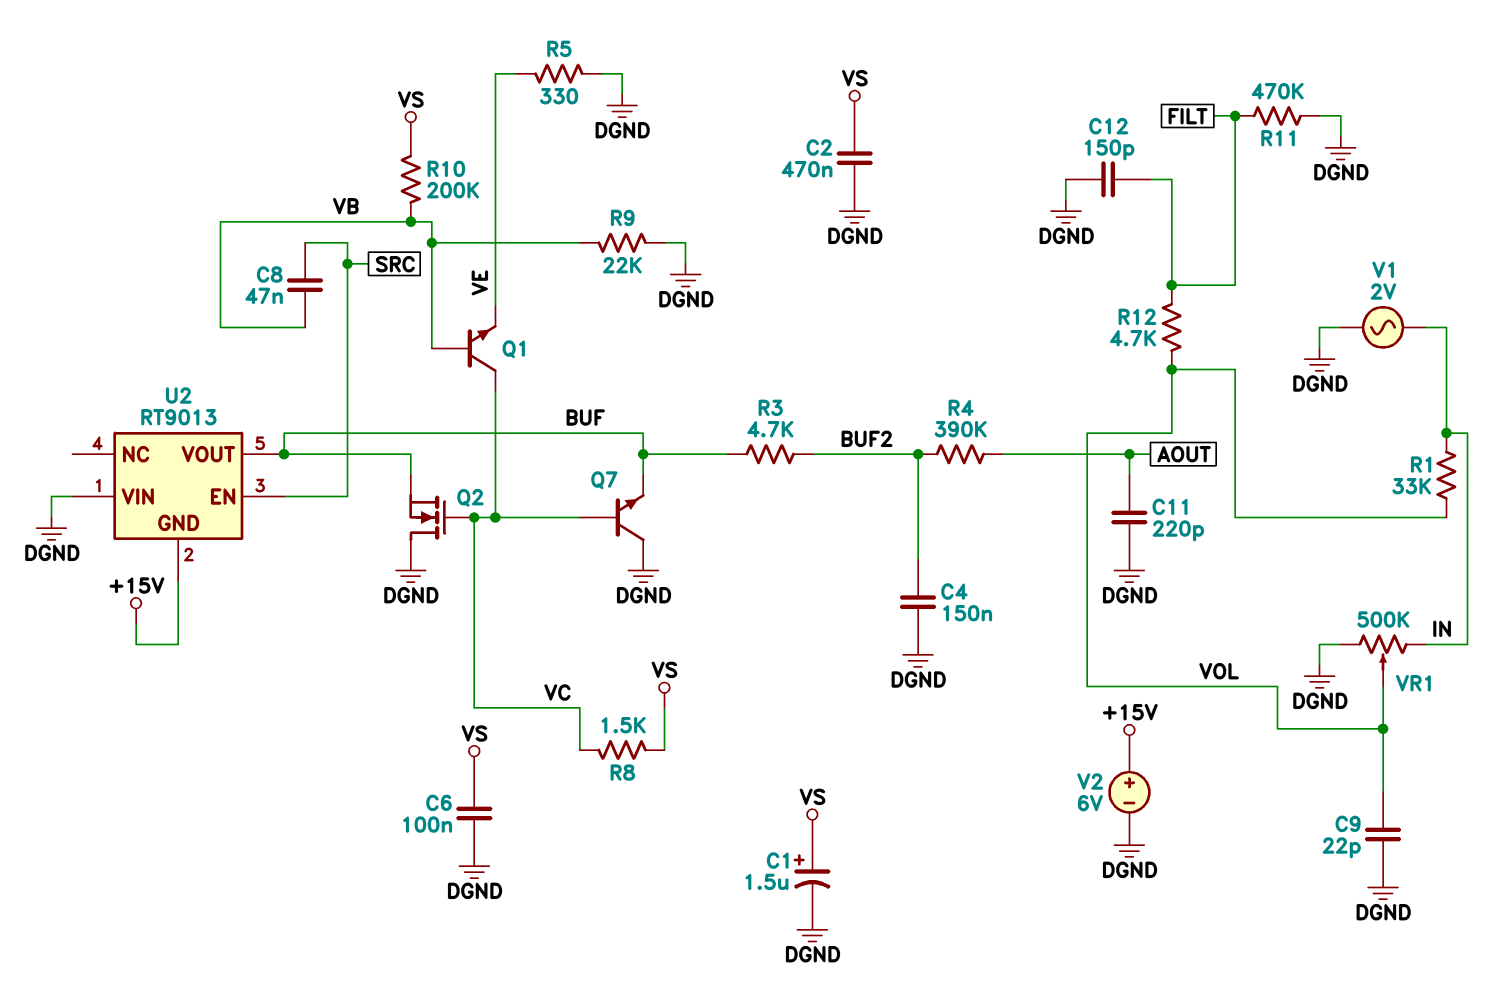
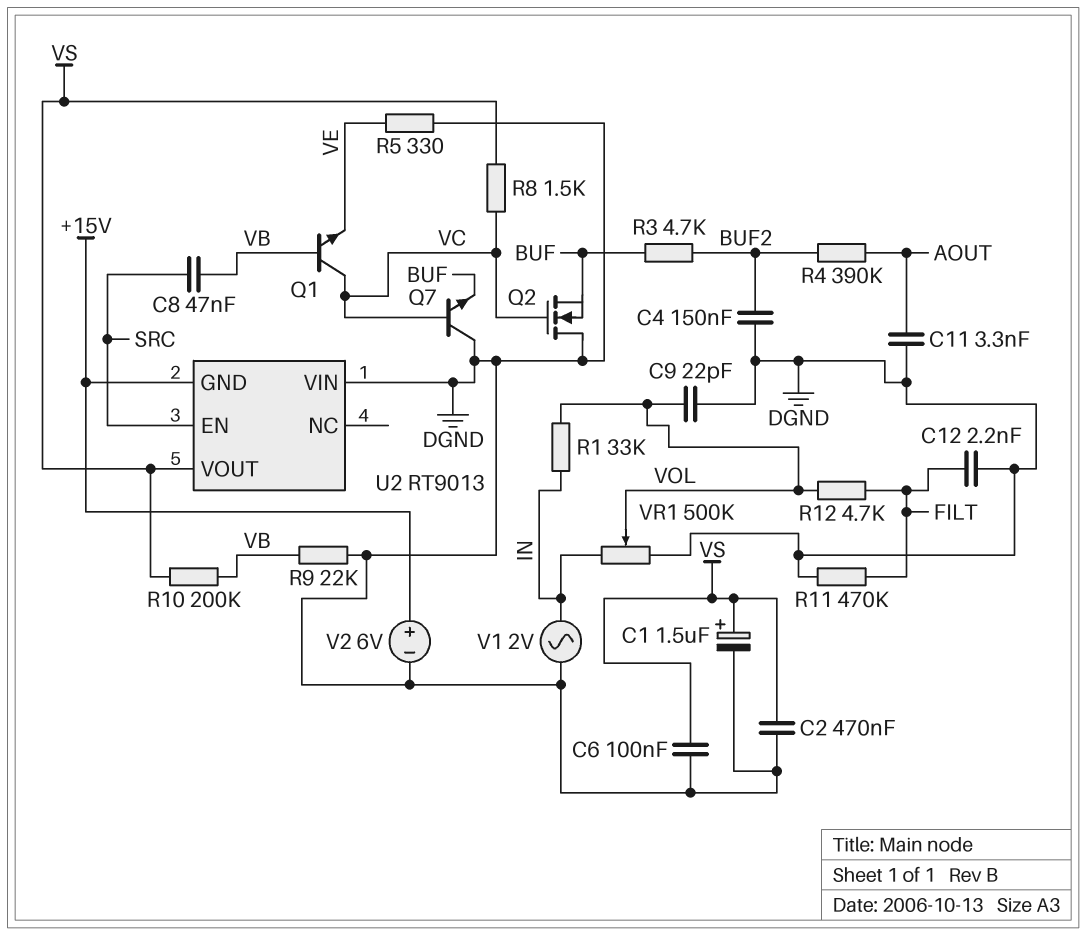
C11: 220pF (AOUT, DGND) -> 3.3nF (AOUT, DGND)
C12: 150pF (DGND, FILT) -> 2.2nF (DGND, FILT)
U2 pin VOUT: BUF -> VS

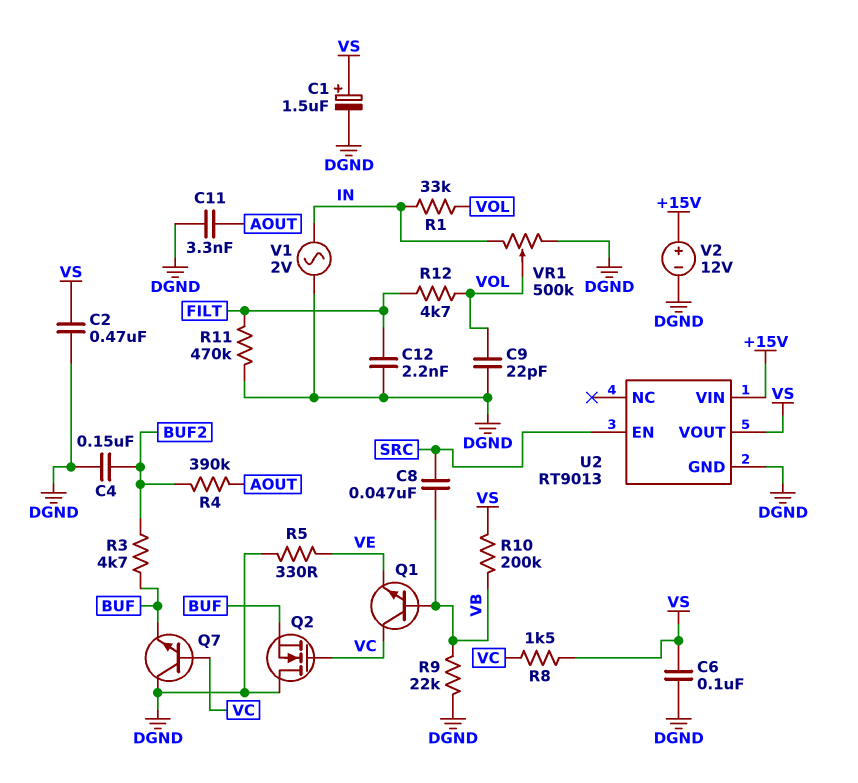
U2 pin GND: +15V -> DGND
U2 pin VIN: DGND -> +15V
V2: 6V (plus +15V, minus DGND) -> 12V (plus +15V, minus DGND)

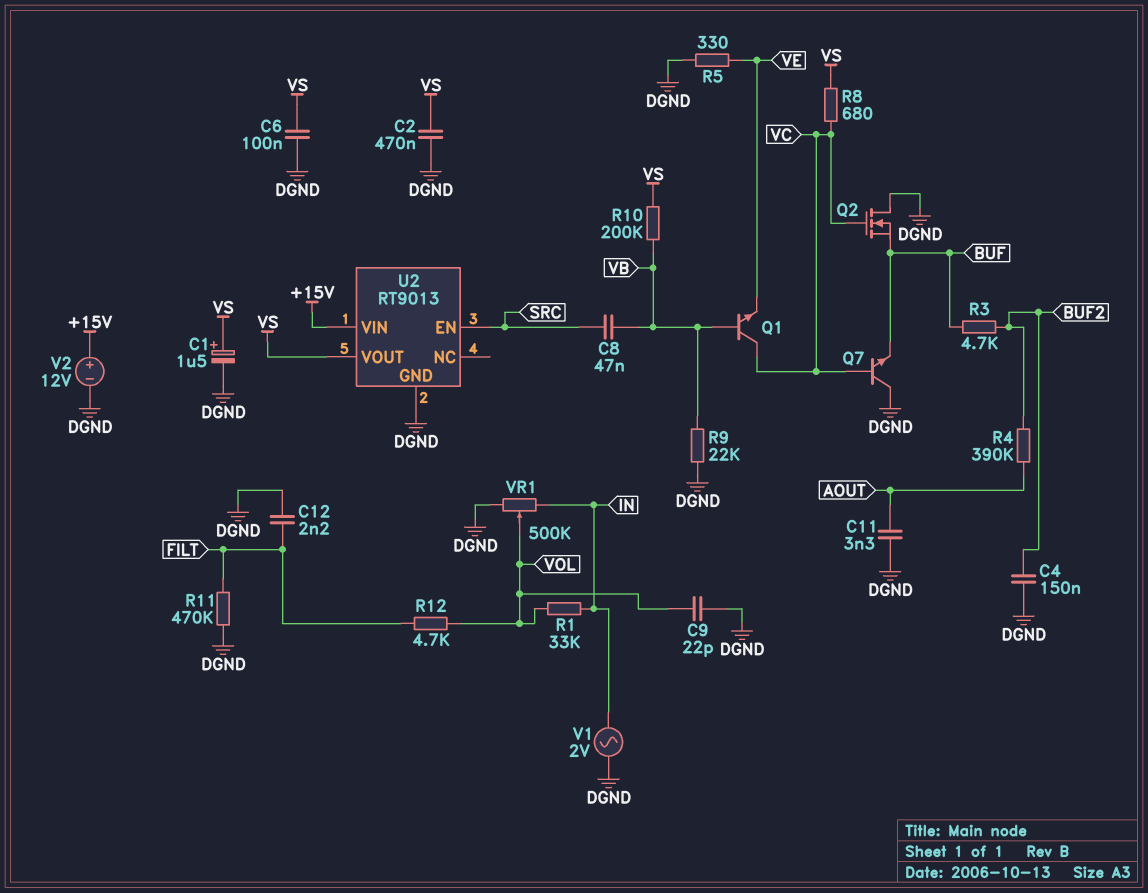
R8: 1.5k (VC, VS) -> 680 (VC, VS)

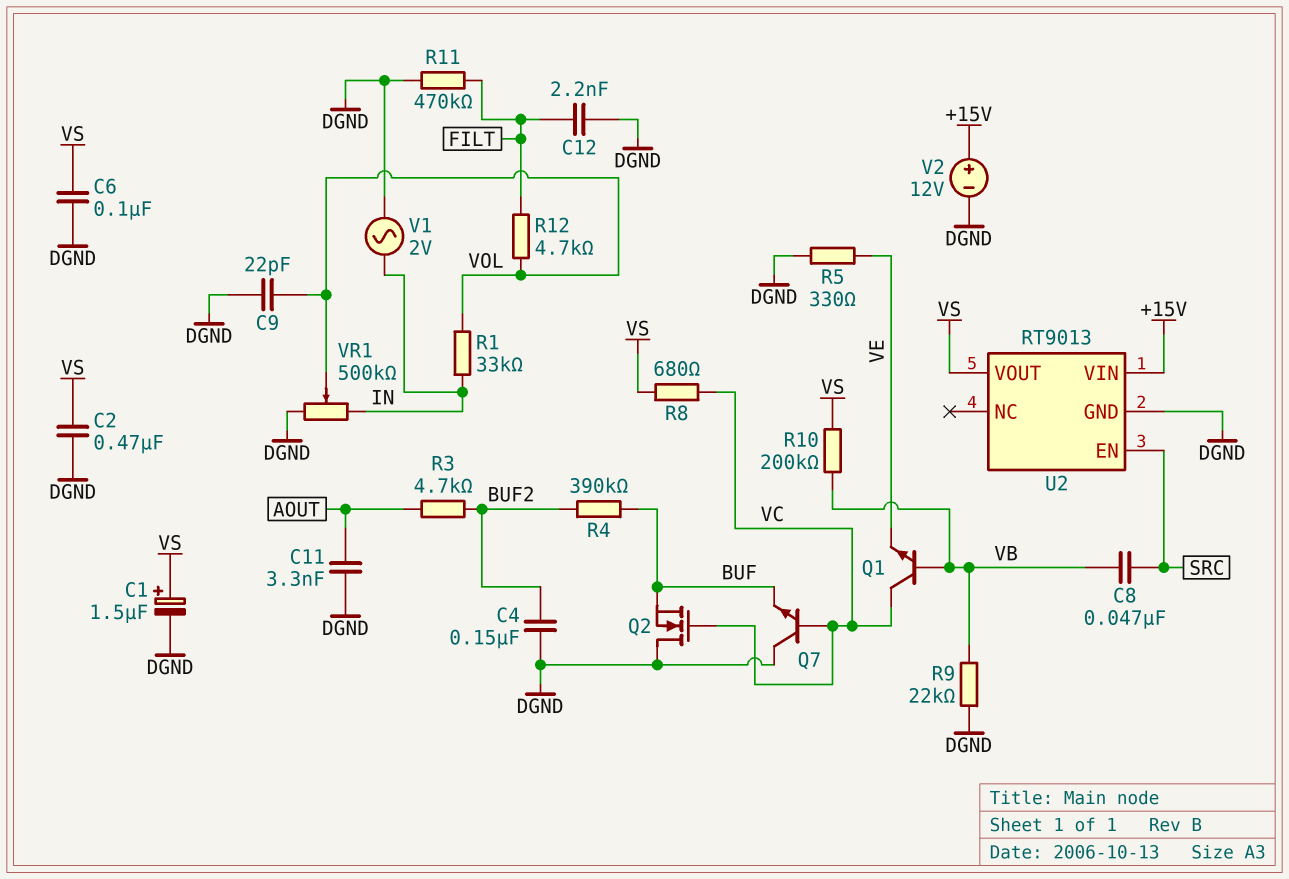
R3: 4.7k (BUF, BUF2) -> 4.7k (AOUT, BUF2)
R4: 390k (AOUT, BUF2) -> 390k (BUF, BUF2)

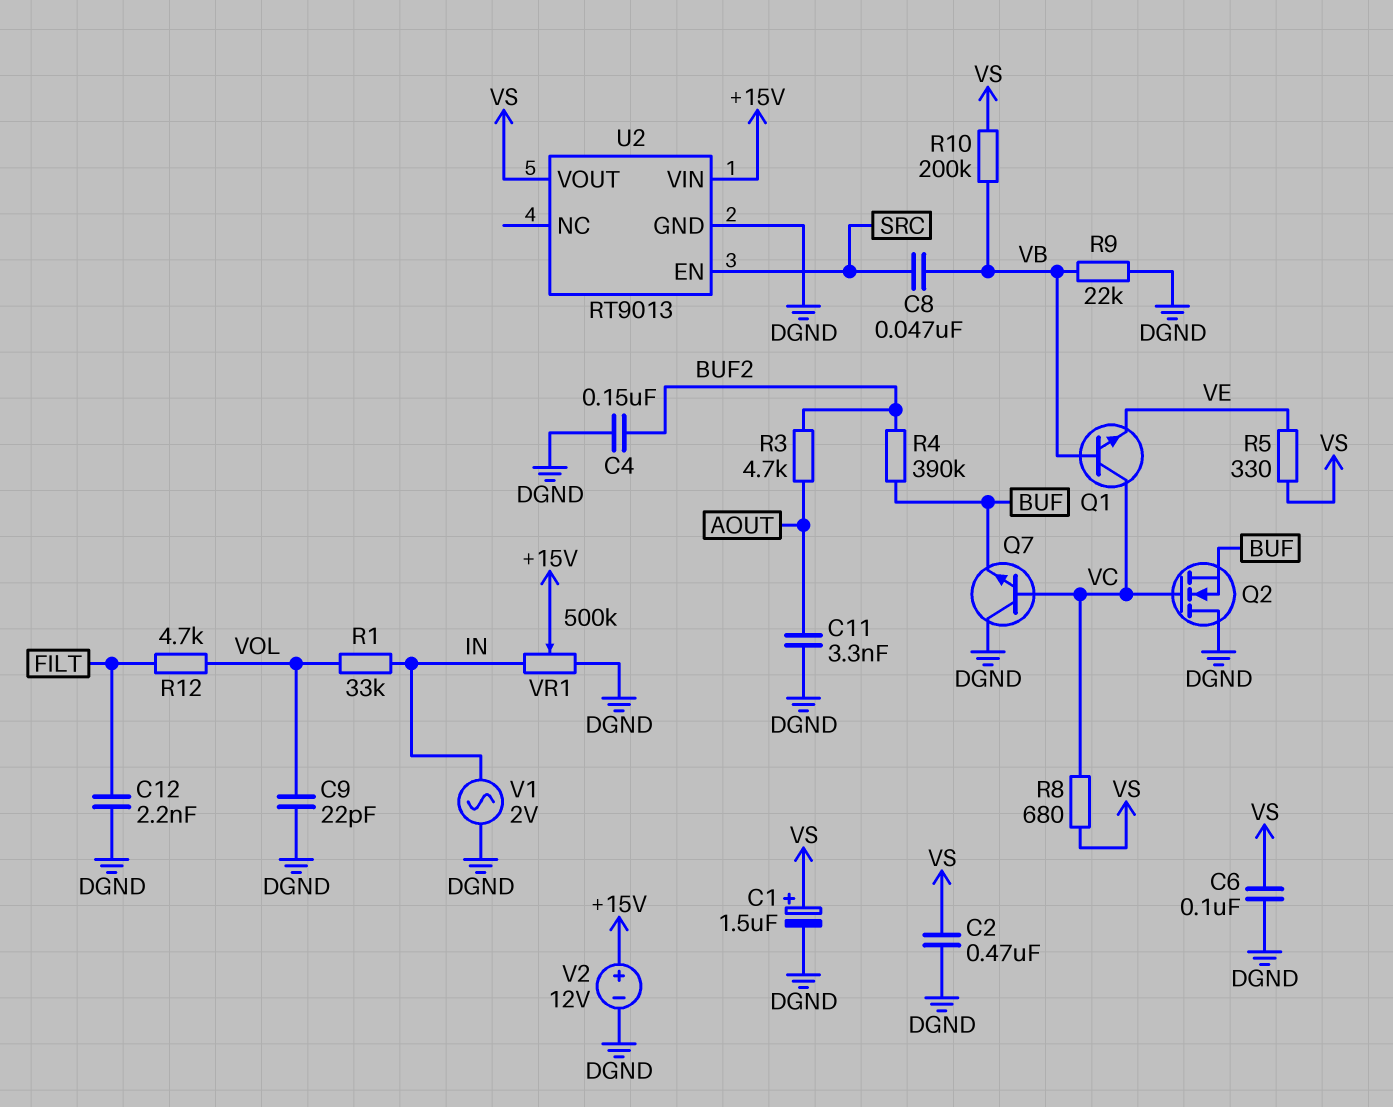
R5: 330 (DGND, VE) -> 330 (VE, VS)
R11: 470k (DGND, FILT) -> none
VR1: 500k (DGND, IN, wiper VOL) -> 500k (DGND, IN, wiper +15V)

